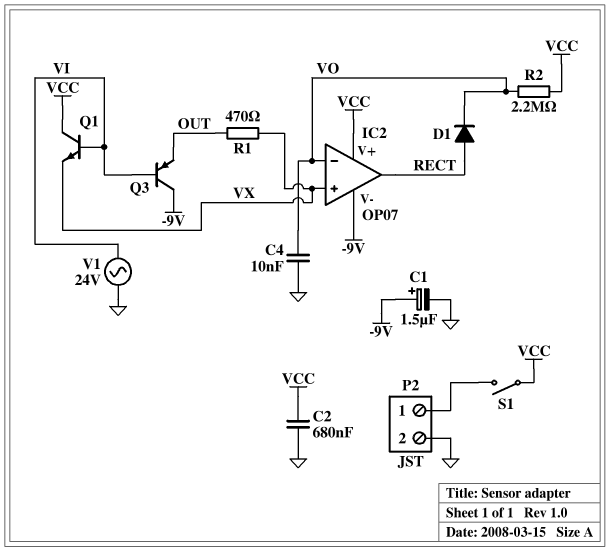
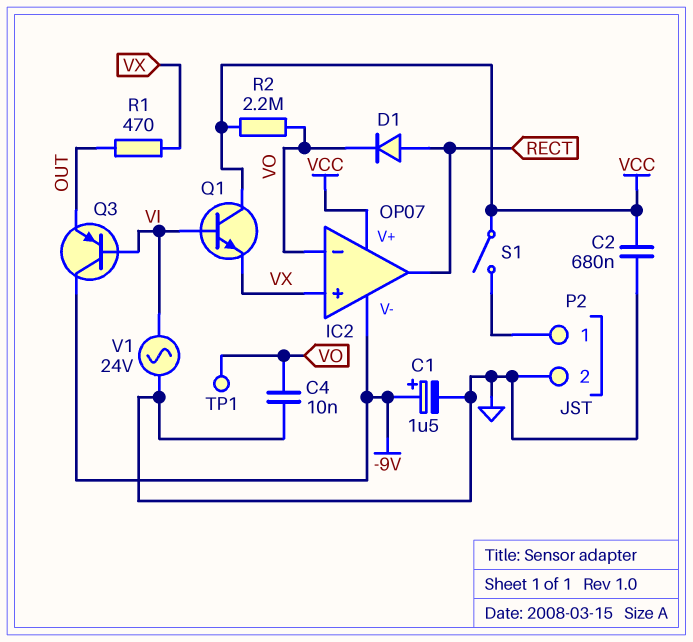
TP1: none -> test point (VO)

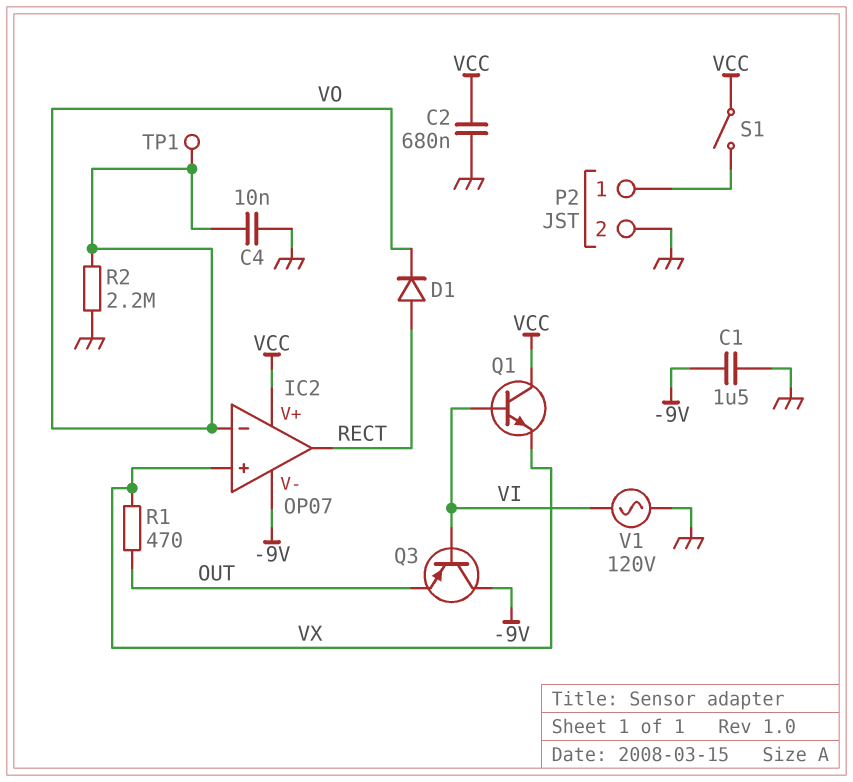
C1: 1.5uF (plus -9V, minus GND) -> 1.5uF (-9V, GND)
R2: 2.2M (VCC, VO) -> 2.2M (GND, VO)
V1: AC 24V (GND, VI) -> AC 120V (GND, VI)

